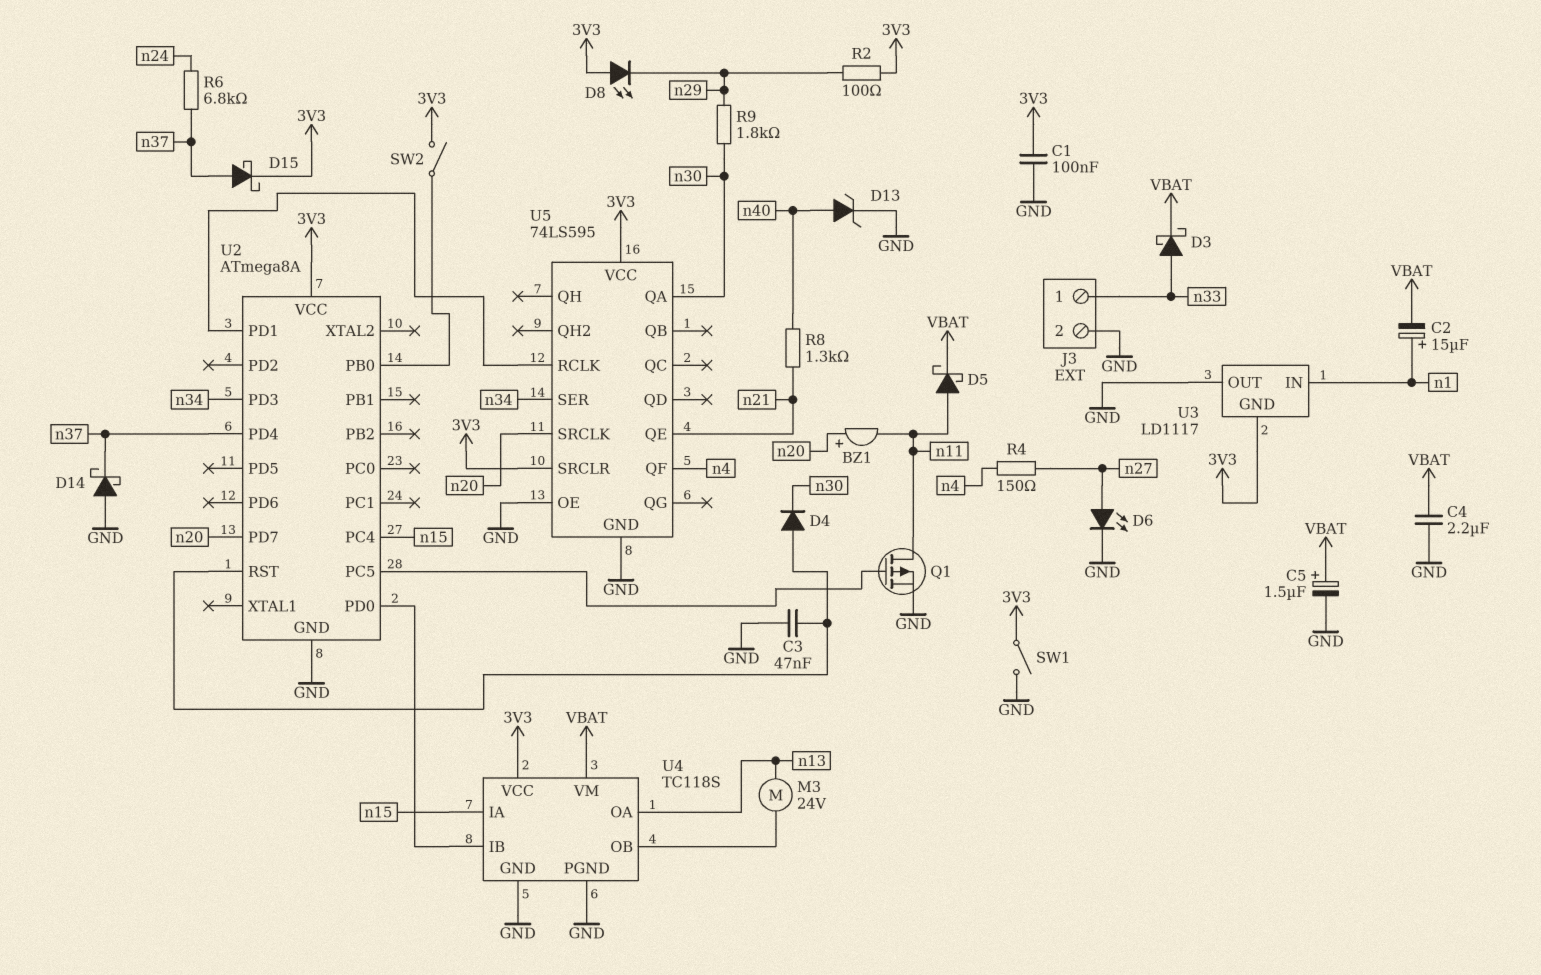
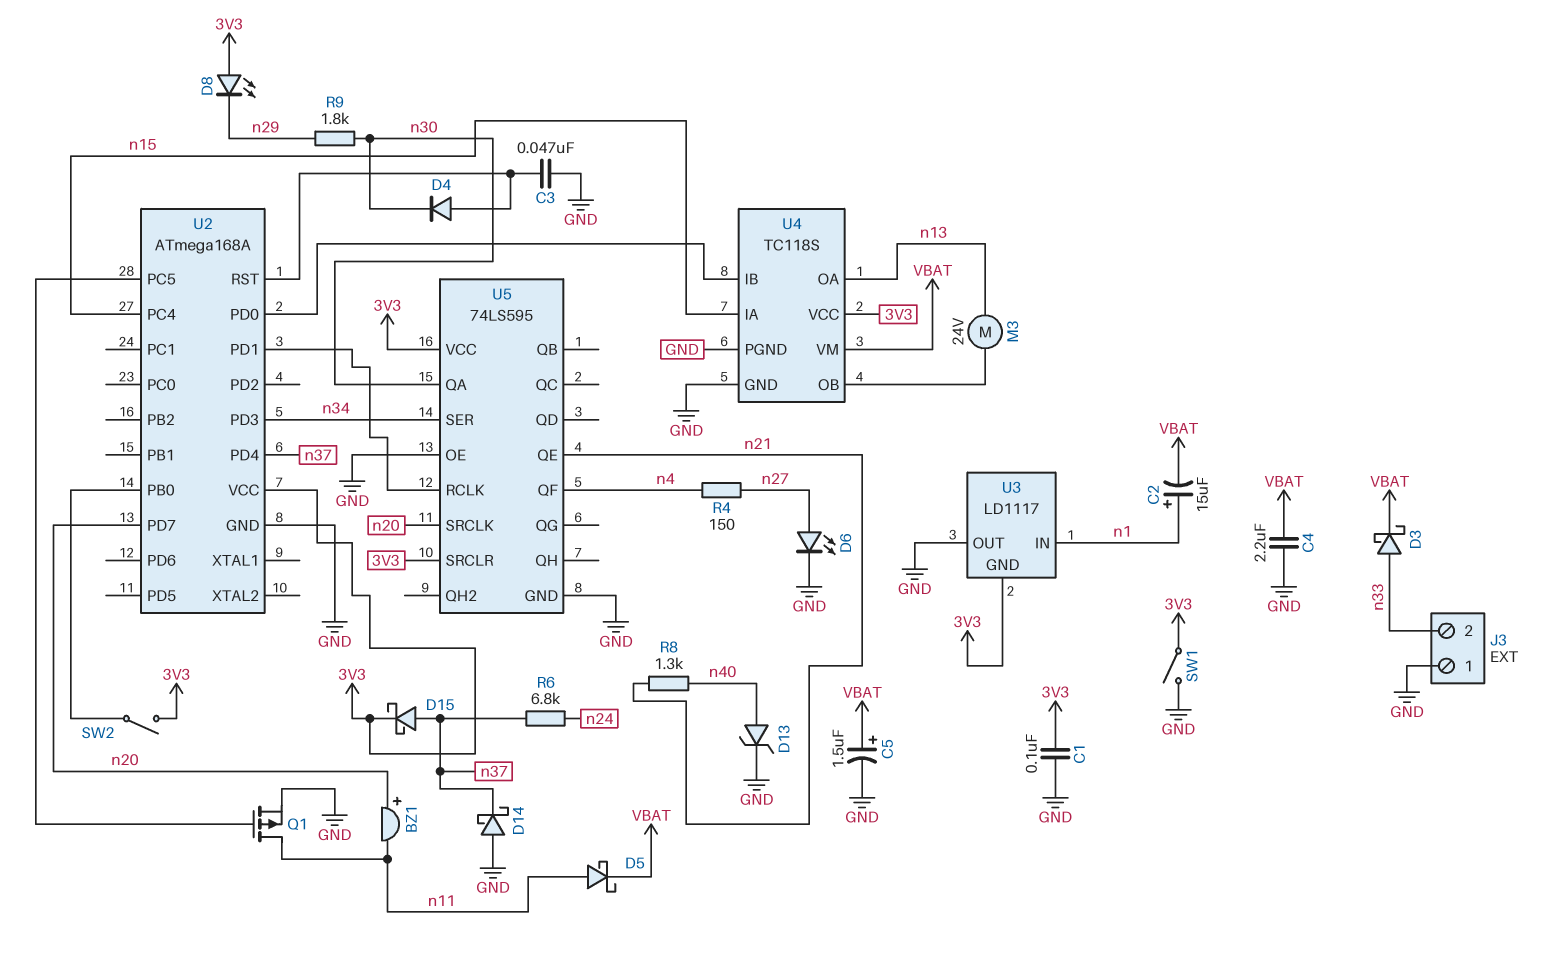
J3 pin 1: n33 -> GND
J3 pin 2: GND -> n33
R2: 100 (3V3, n29) -> none
U2: ATmega8A -> ATmega168A

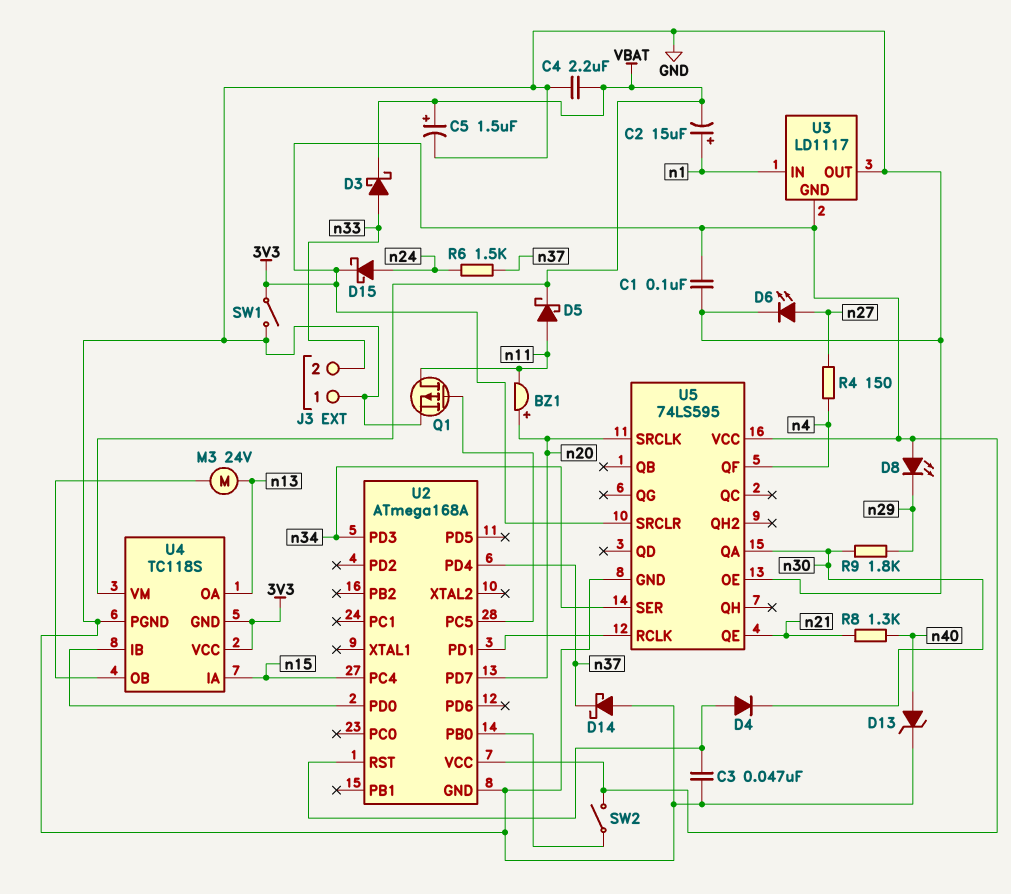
D15: schottky (A n37, K 3V3) -> schottky (A n24, K 3V3)
R6: 6.8k (n24, n37) -> 1.5k (n24, n37)
U4 pin GND: GND -> 3V3

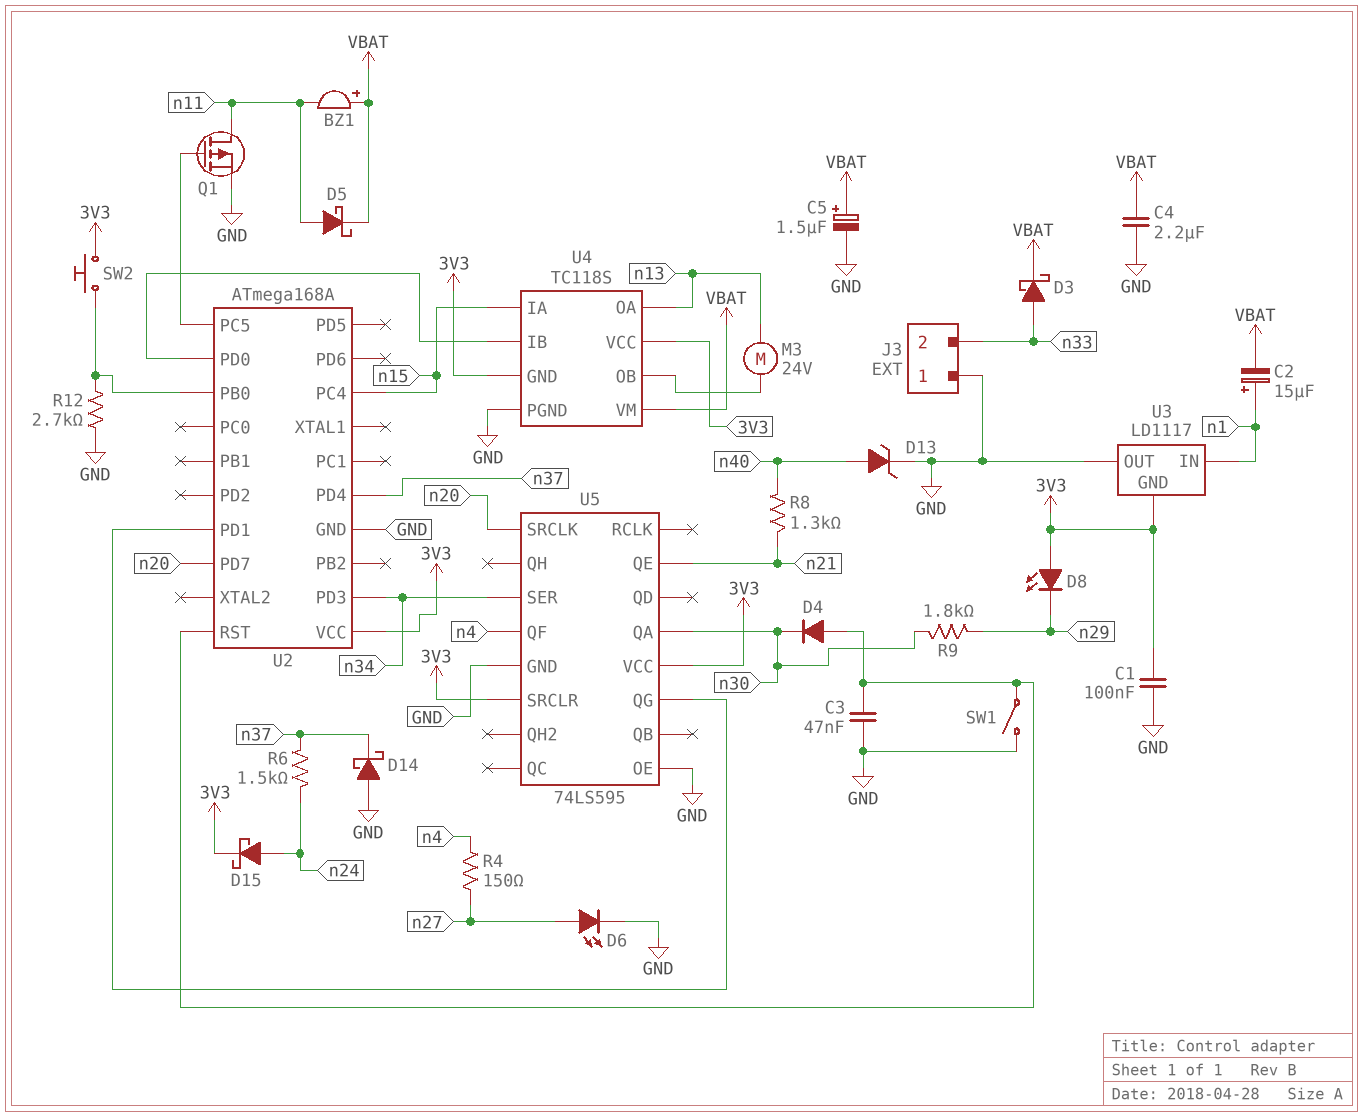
BZ1: buzzer (plus n20, minus n11) -> buzzer (plus VBAT, minus n11)
R12: none -> 2.7k (GND, U2/PB0)
SW1: switch (3V3, GND) -> switch (GND, U2/RST)
SW2: switch (3V3, U2/PB0) -> button (3V3, U2/PB0)
U5 pin QG: none -> U2/PD1
U5 pin RCLK: U2/PD1 -> none

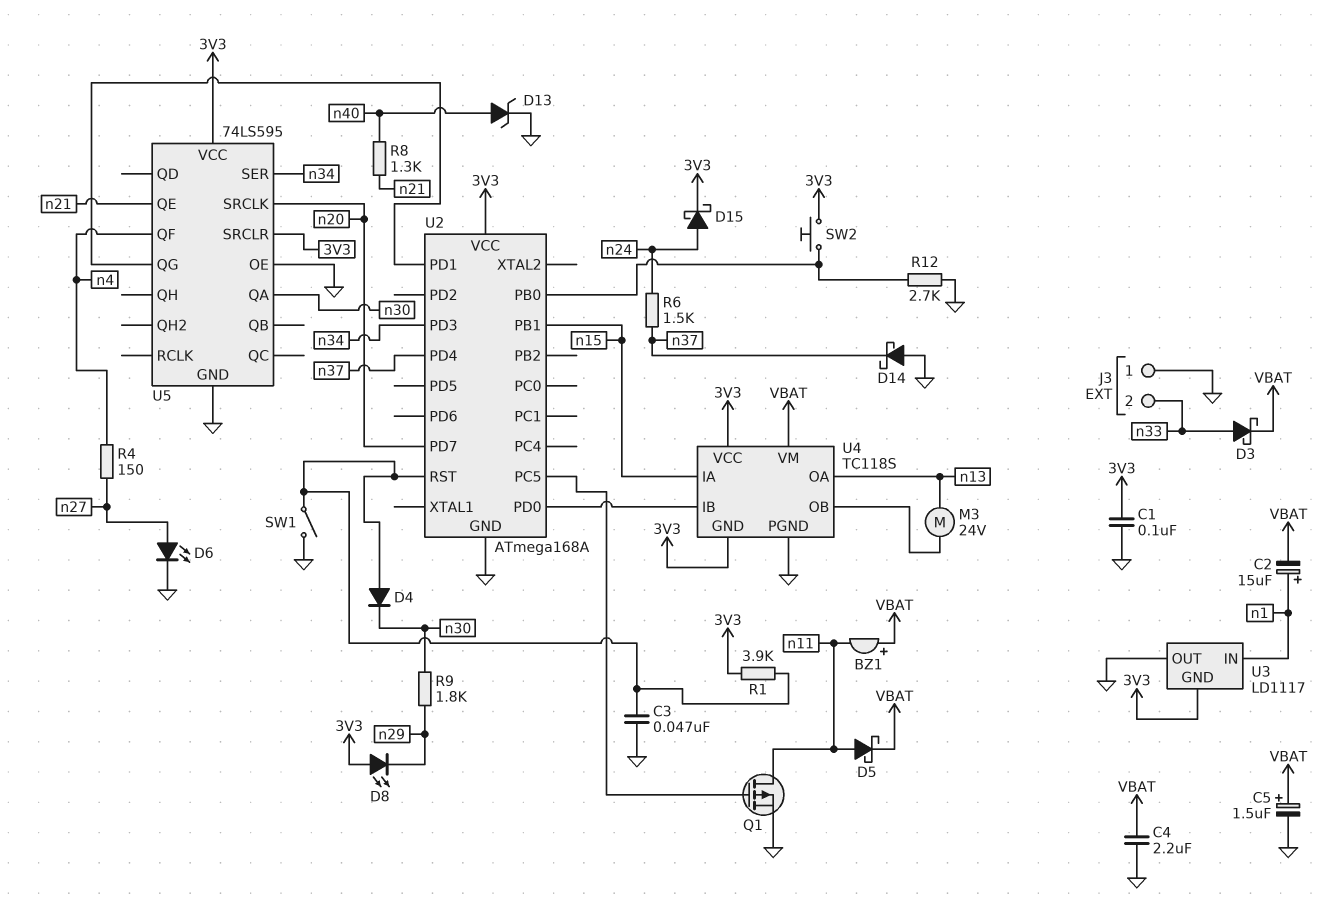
R1: none -> 3.9k (3V3, U2/RST)
U2 pin PB1: none -> n15
U2 pin PC4: n15 -> none

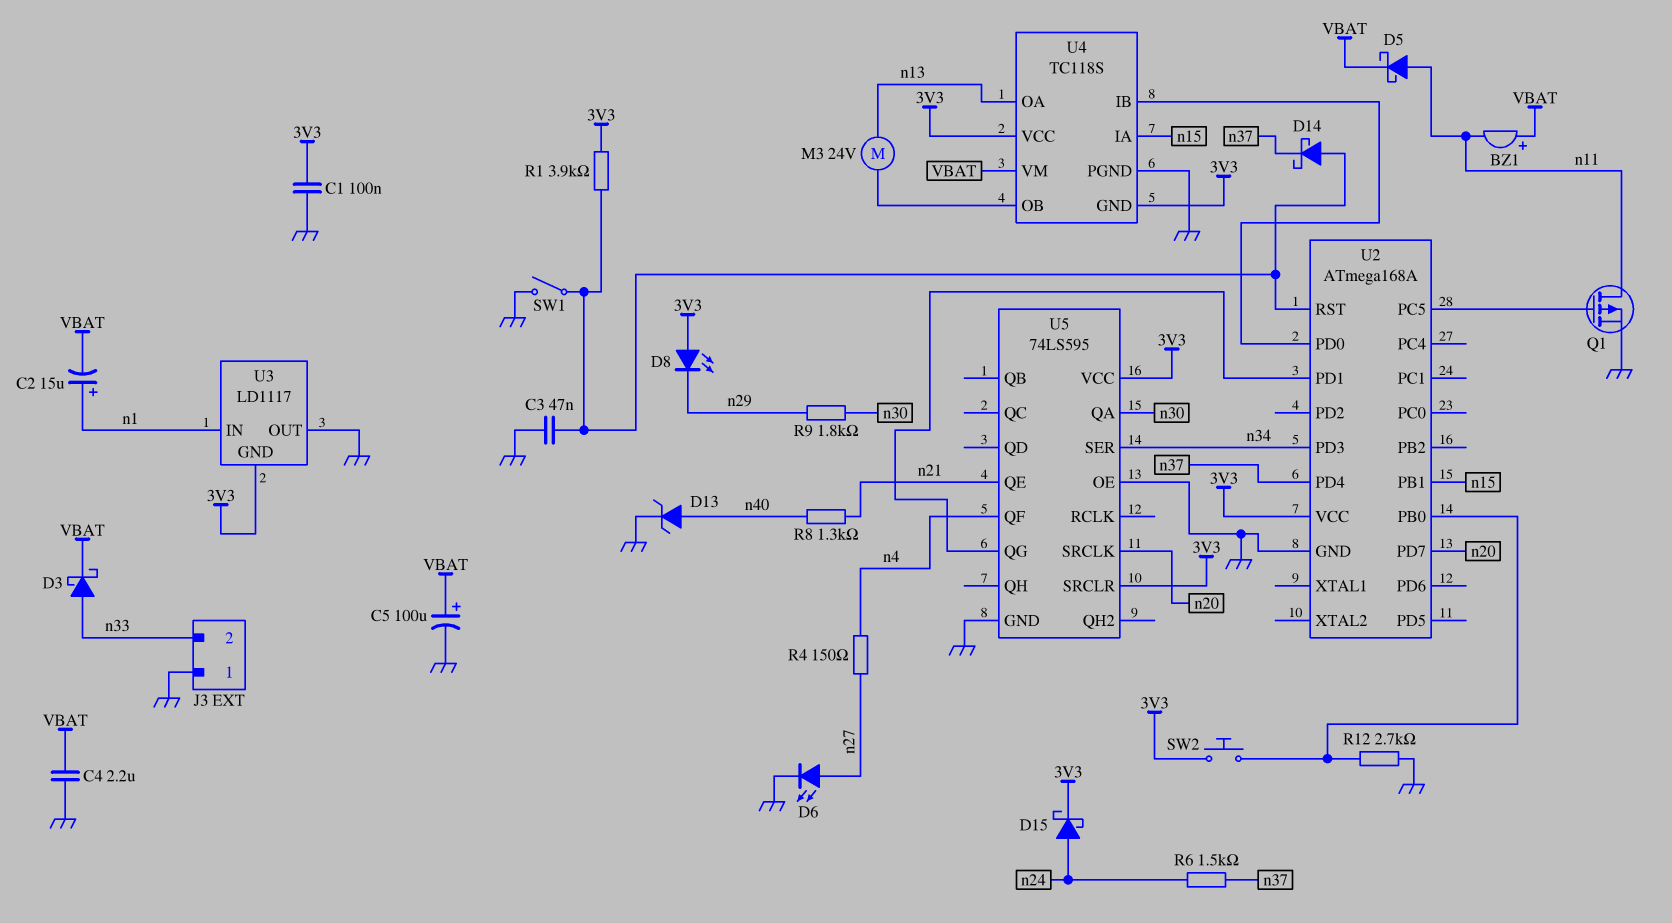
C5: 1.5uF (plus VBAT, minus GND) -> 100uF (plus VBAT, minus GND)
D4: diode (A U2/RST, K n30) -> none
D14: schottky (A GND, K n37) -> schottky (A U2/RST, K n37)

